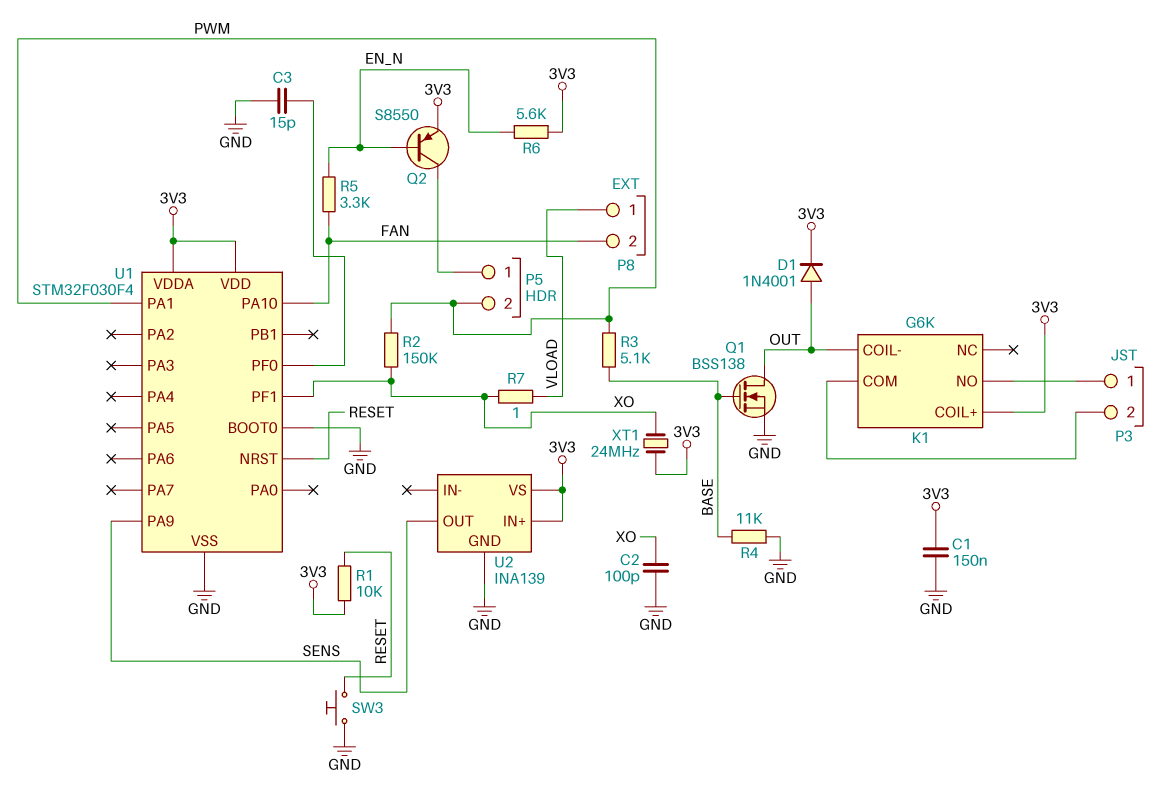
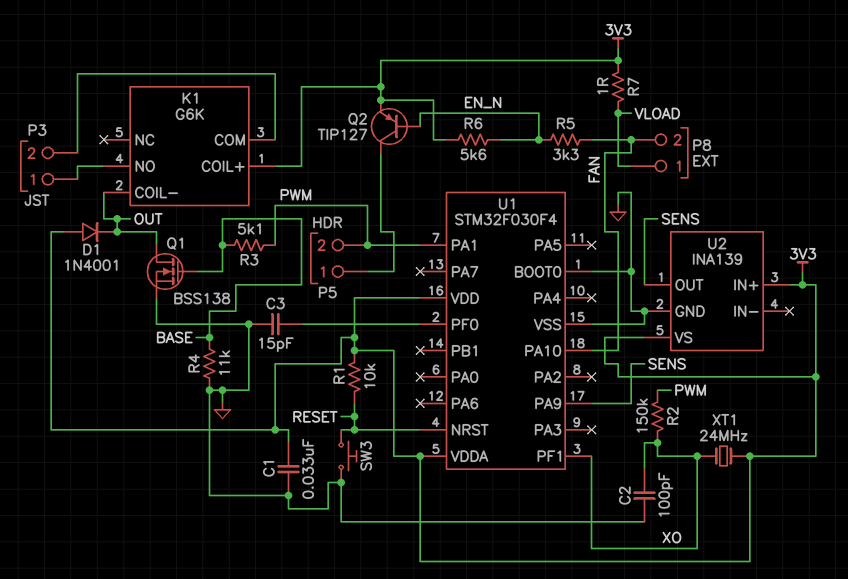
C1: 150nF (3V3, GND) -> 33nF (3V3, GND)
D1: diode 1N4001 (A OUT, K 3V3) -> diode 1N4001 (A 3V3, K OUT)
Q2: PNP S8550 (B EN_N, C P5/1, E 3V3) -> PNP TIP127 (B EN_N, C P5/1, E 3V3)
R7: 1 (VLOAD, XO) -> 1 (3V3, VLOAD)

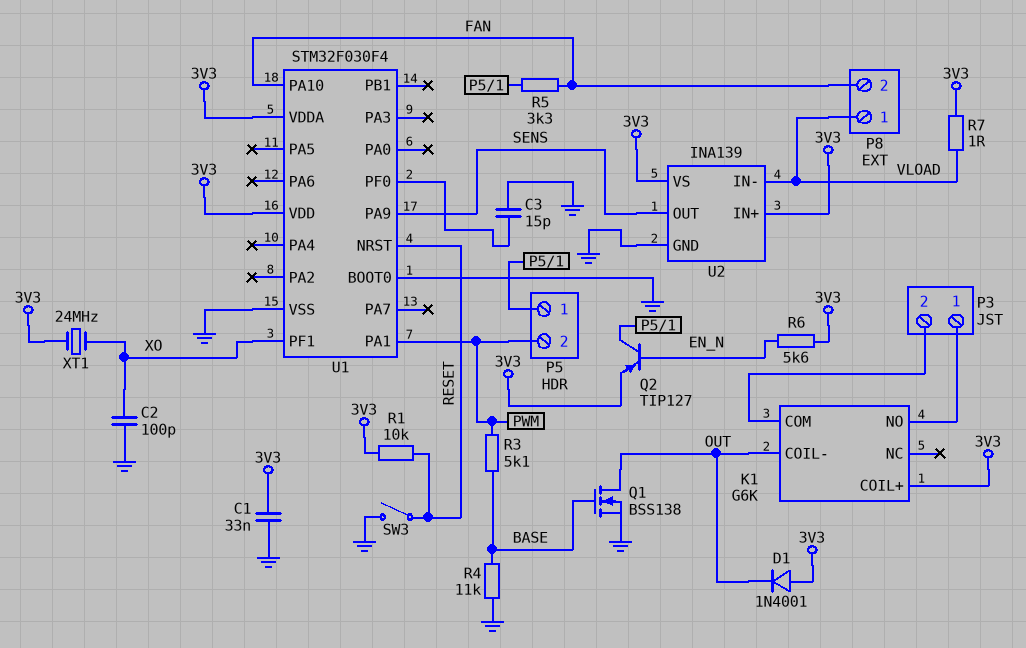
R2: 150k (PWM, XO) -> none
R5: 3.3k (EN_N, FAN) -> 3.3k (FAN, P5/1)
SW3: button (GND, RESET) -> switch (GND, RESET)
U2 pin IN-: none -> VLOAD

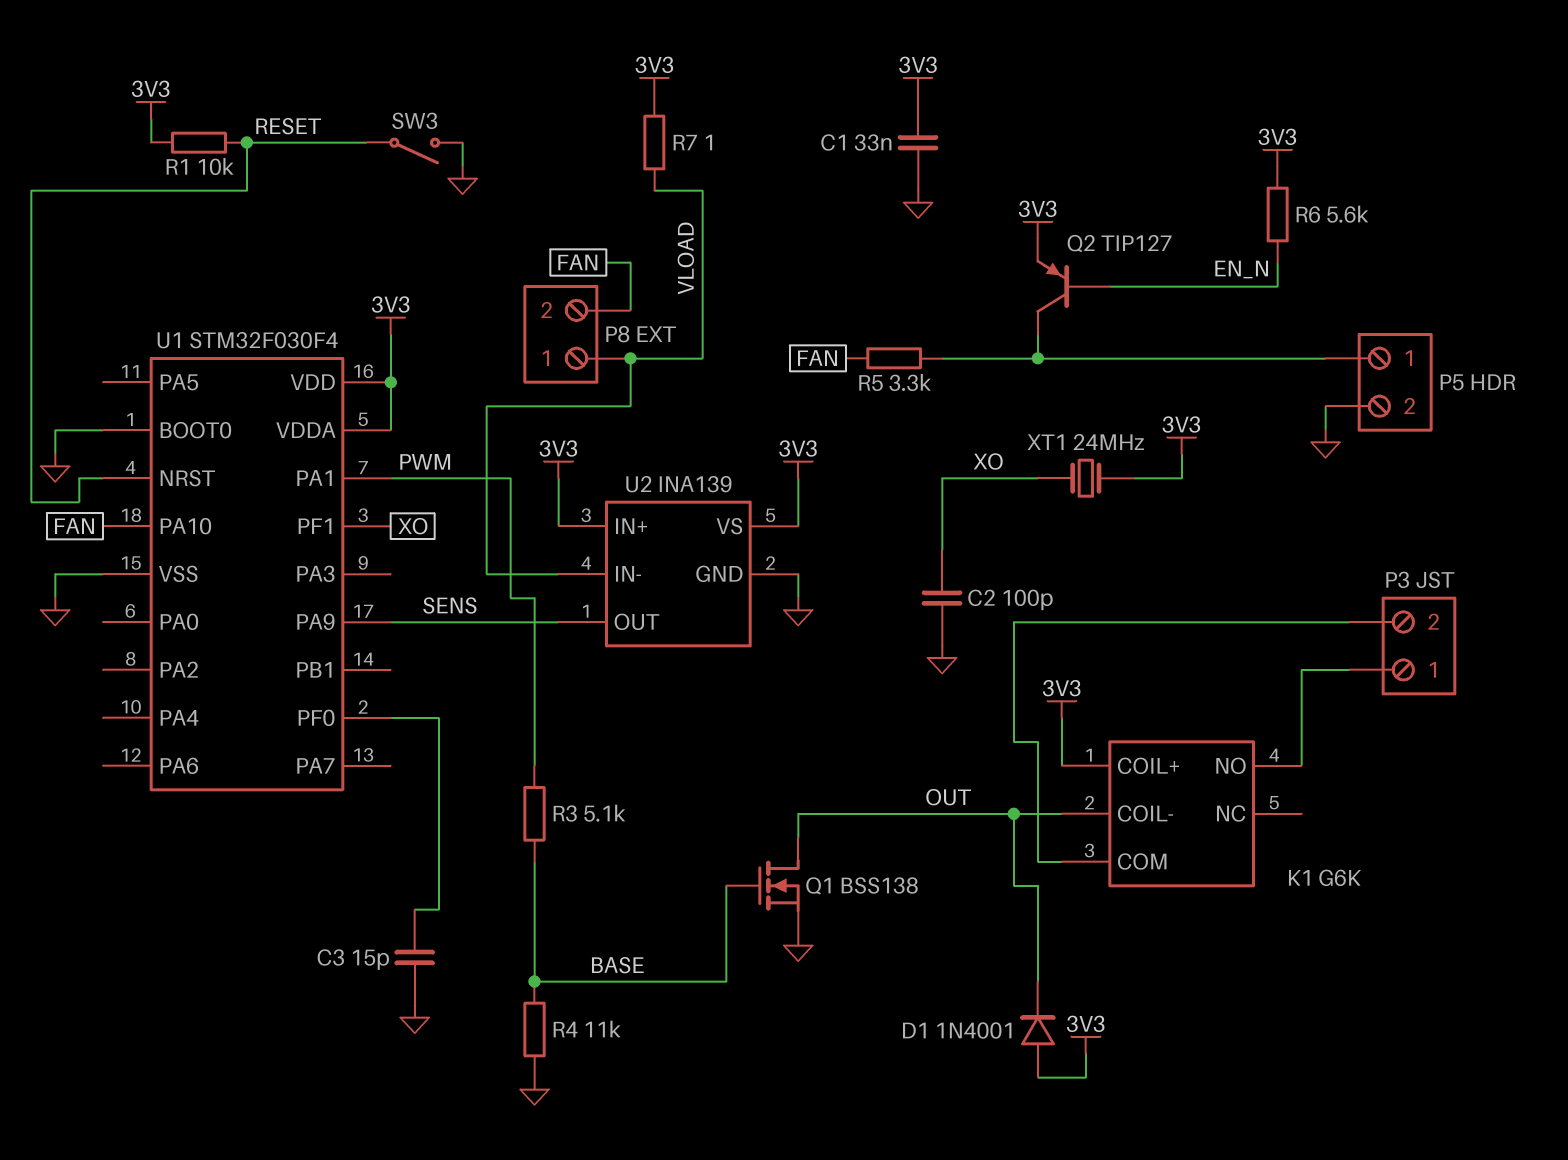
P5 pin 2: PWM -> GND

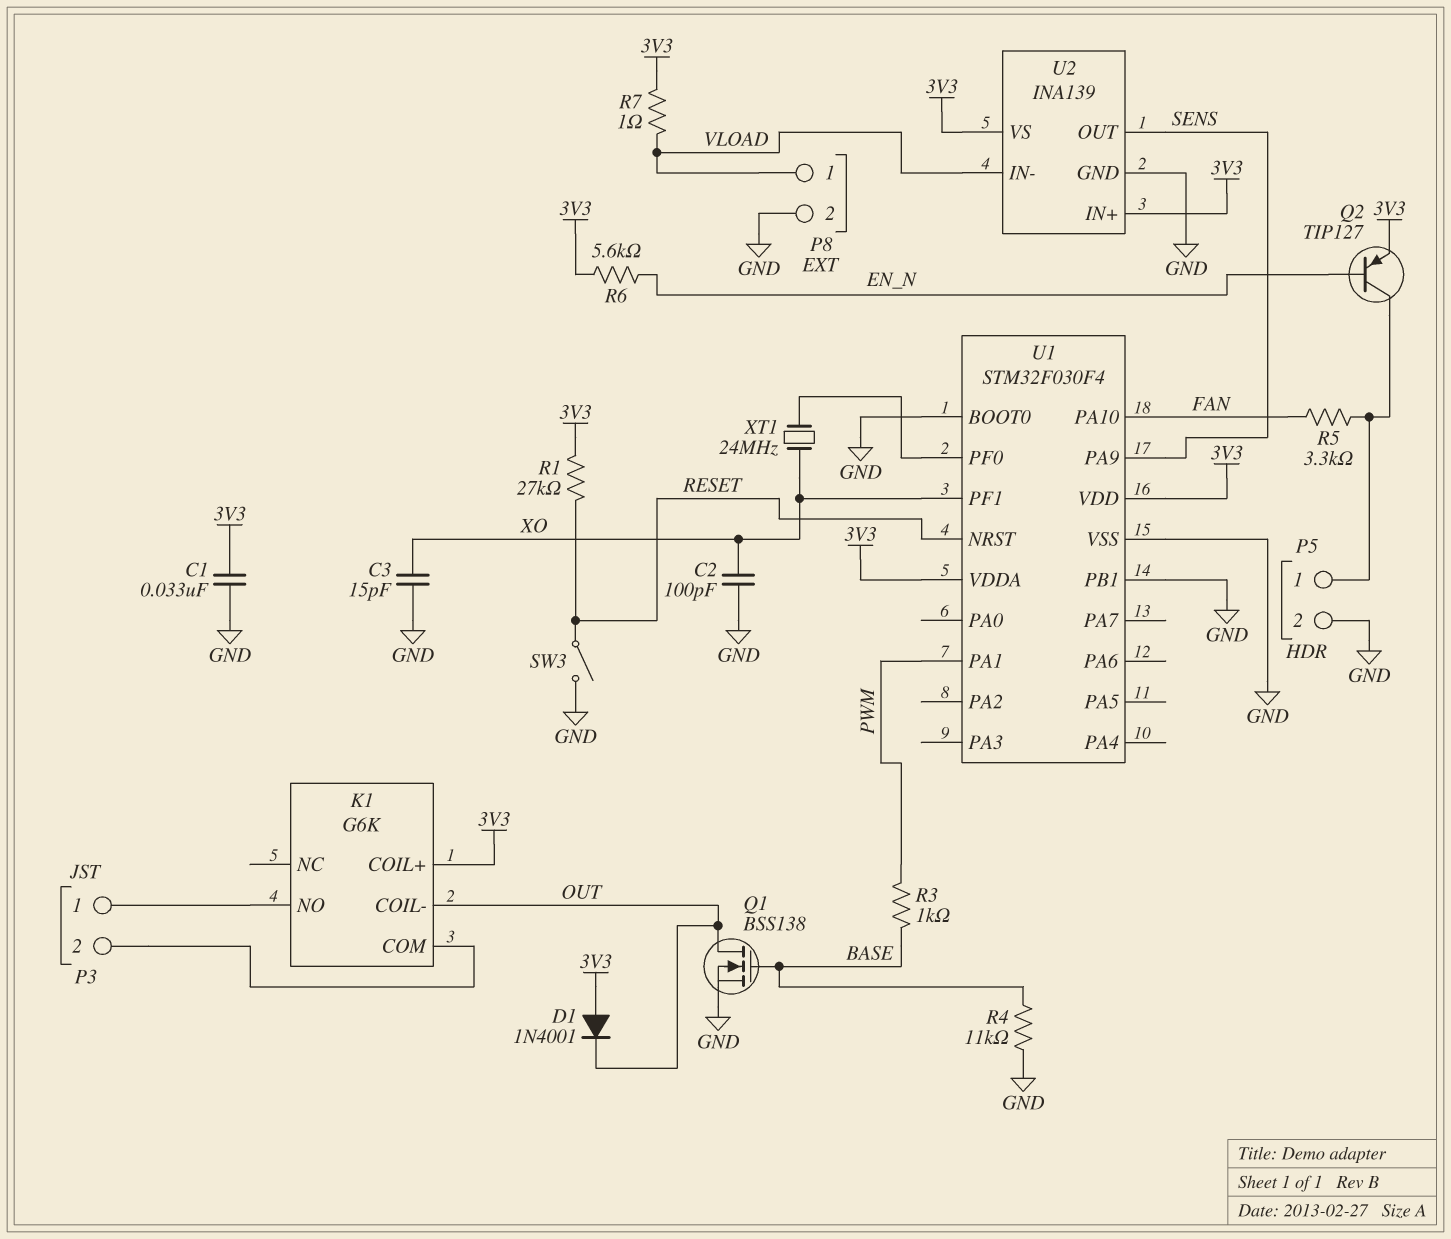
C3: 15pF (GND, U1/PF0) -> 15pF (GND, XO)
P8 pin 2: FAN -> GND
R1: 10k (3V3, RESET) -> 27k (3V3, RESET)
R3: 5.1k (BASE, PWM) -> 1k (BASE, PWM)
U1 pin PB1: none -> GND
XT1: 24MHz (3V3, XO) -> 24MHz (U1/PF0, XO)

